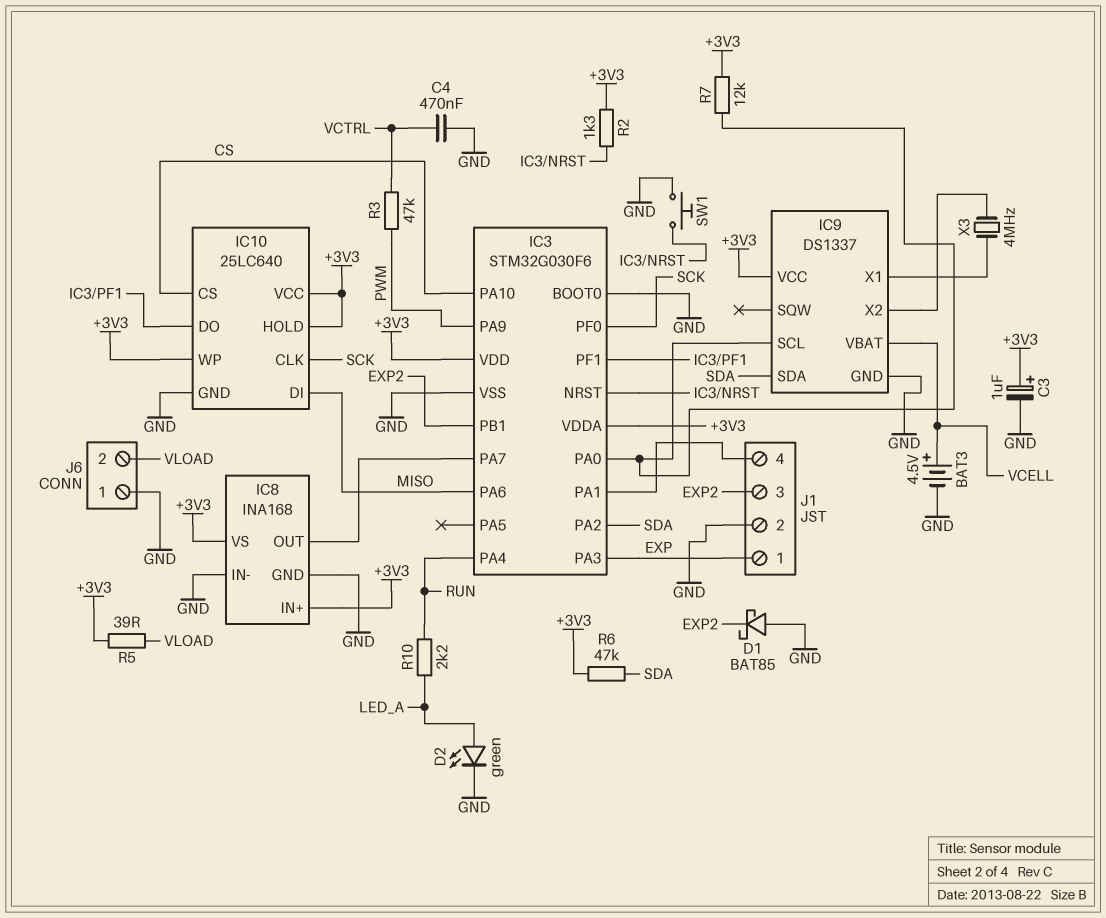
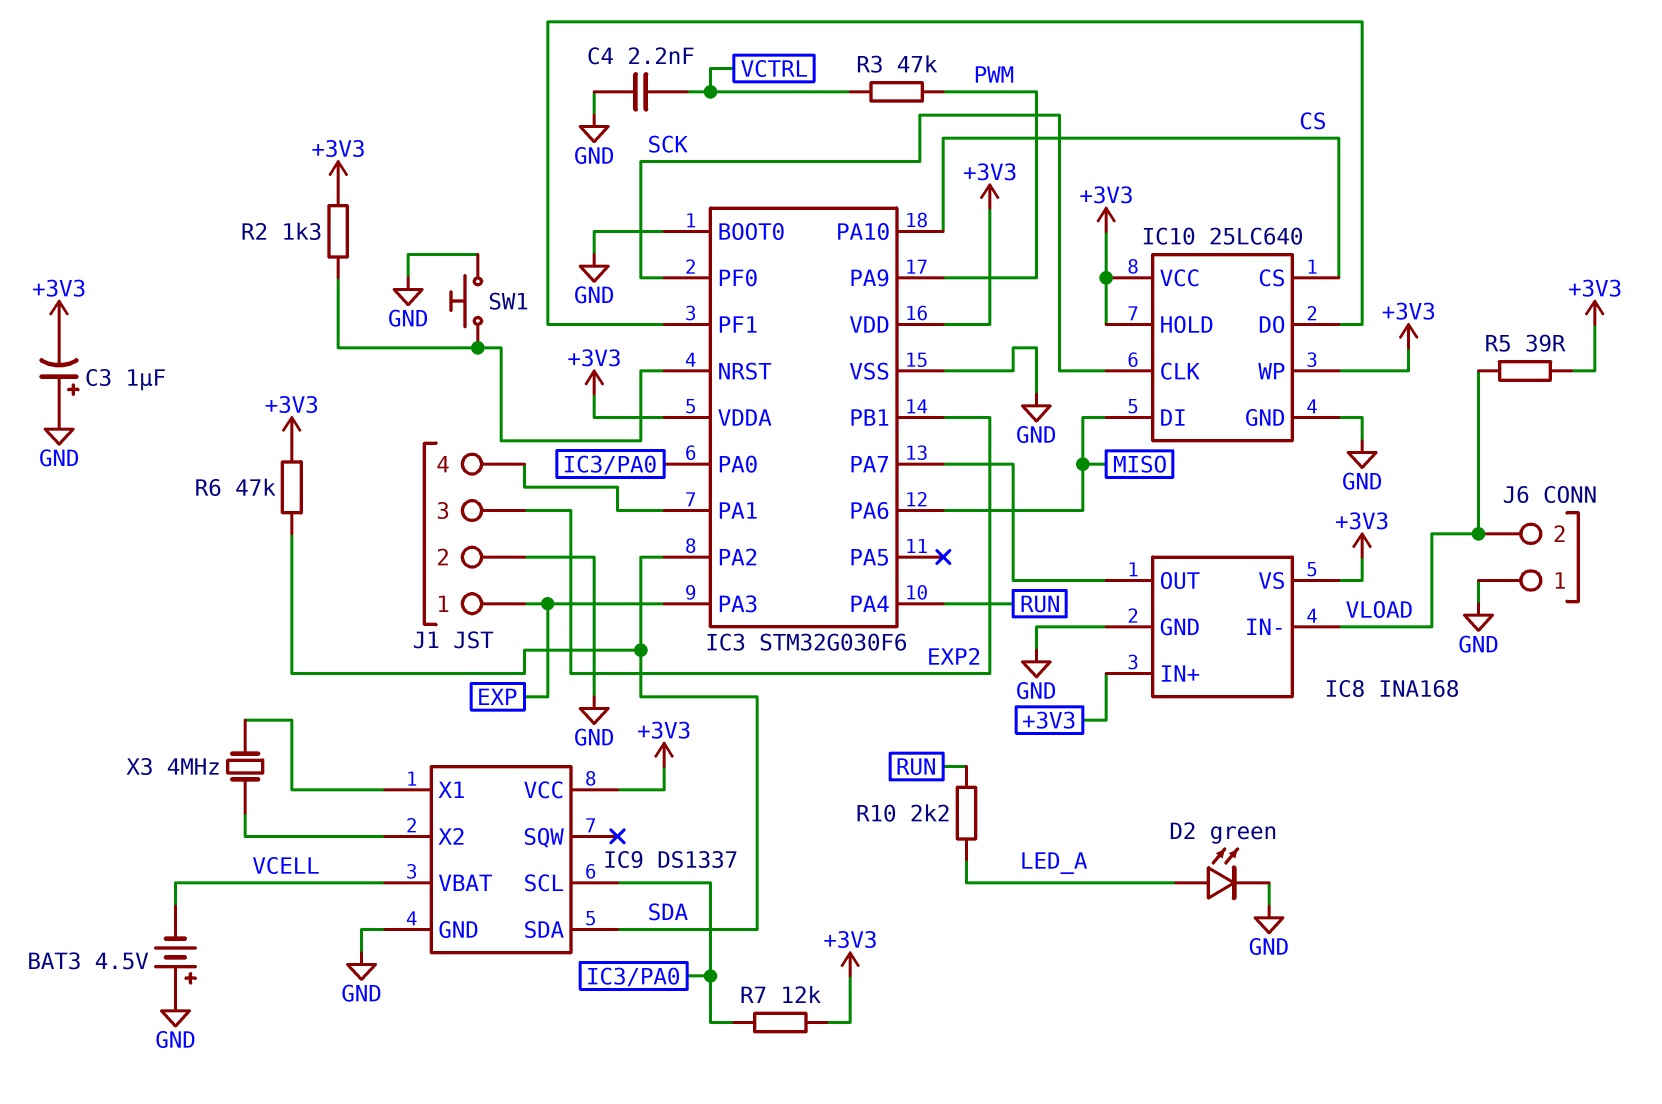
BAT3: 4.5V (plus VCELL, minus GND) -> 4.5V (plus GND, minus VCELL)
C3: 1uF (plus +3V3, minus GND) -> 1uF (plus GND, minus +3V3)
C4: 470nF (GND, VCTRL) -> 2.2nF (GND, VCTRL)
D1: schottky BAT85 (A GND, K EXP2) -> none
IC8 pin IN-: GND -> VLOAD

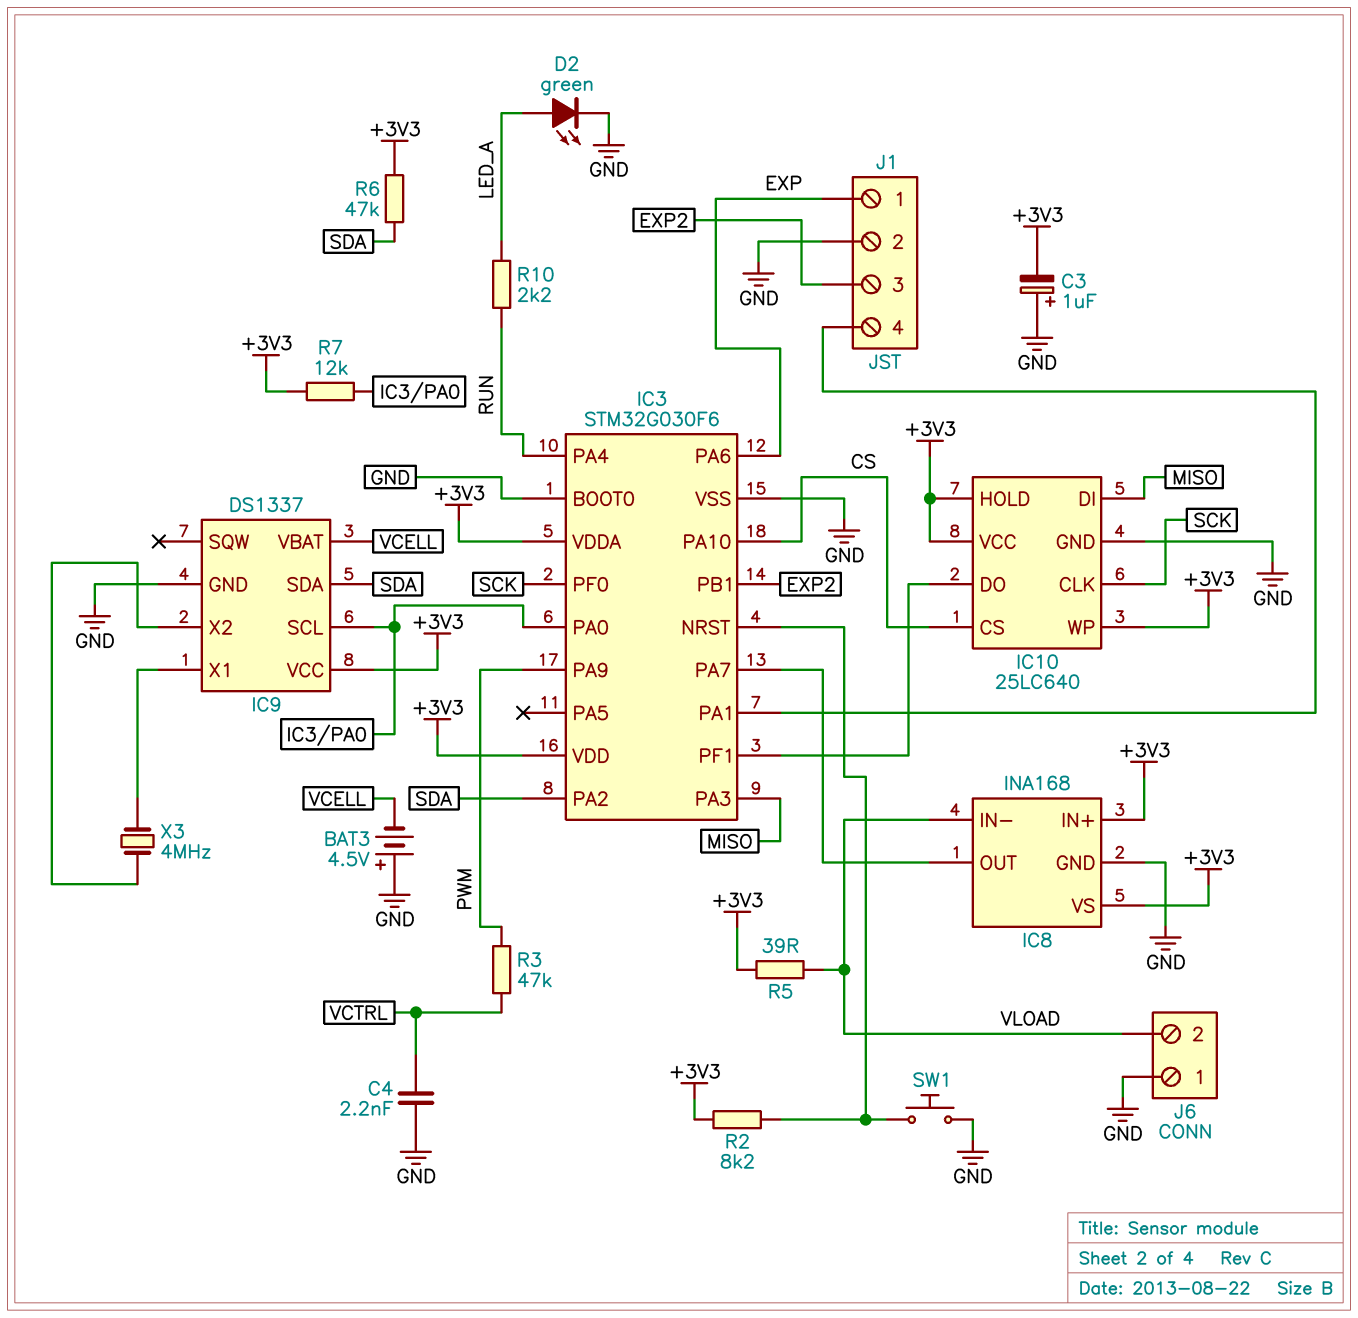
IC3 pin PA3: EXP -> MISO
IC3 pin PA6: MISO -> EXP
R2: 1.3k (+3V3, IC3/NRST) -> 8.2k (+3V3, IC3/NRST)

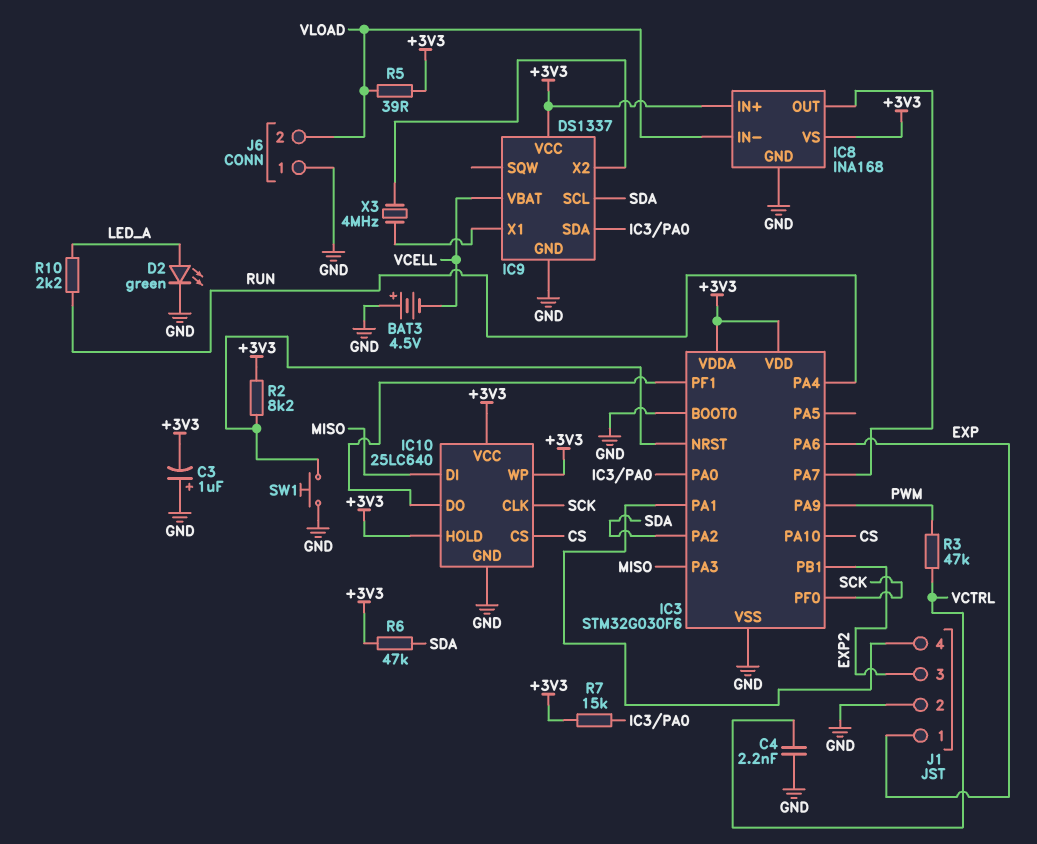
IC9 pin SCL: IC3/PA0 -> SDA
IC9 pin SDA: SDA -> IC3/PA0
R7: 12k (+3V3, IC3/PA0) -> 15k (+3V3, IC3/PA0)

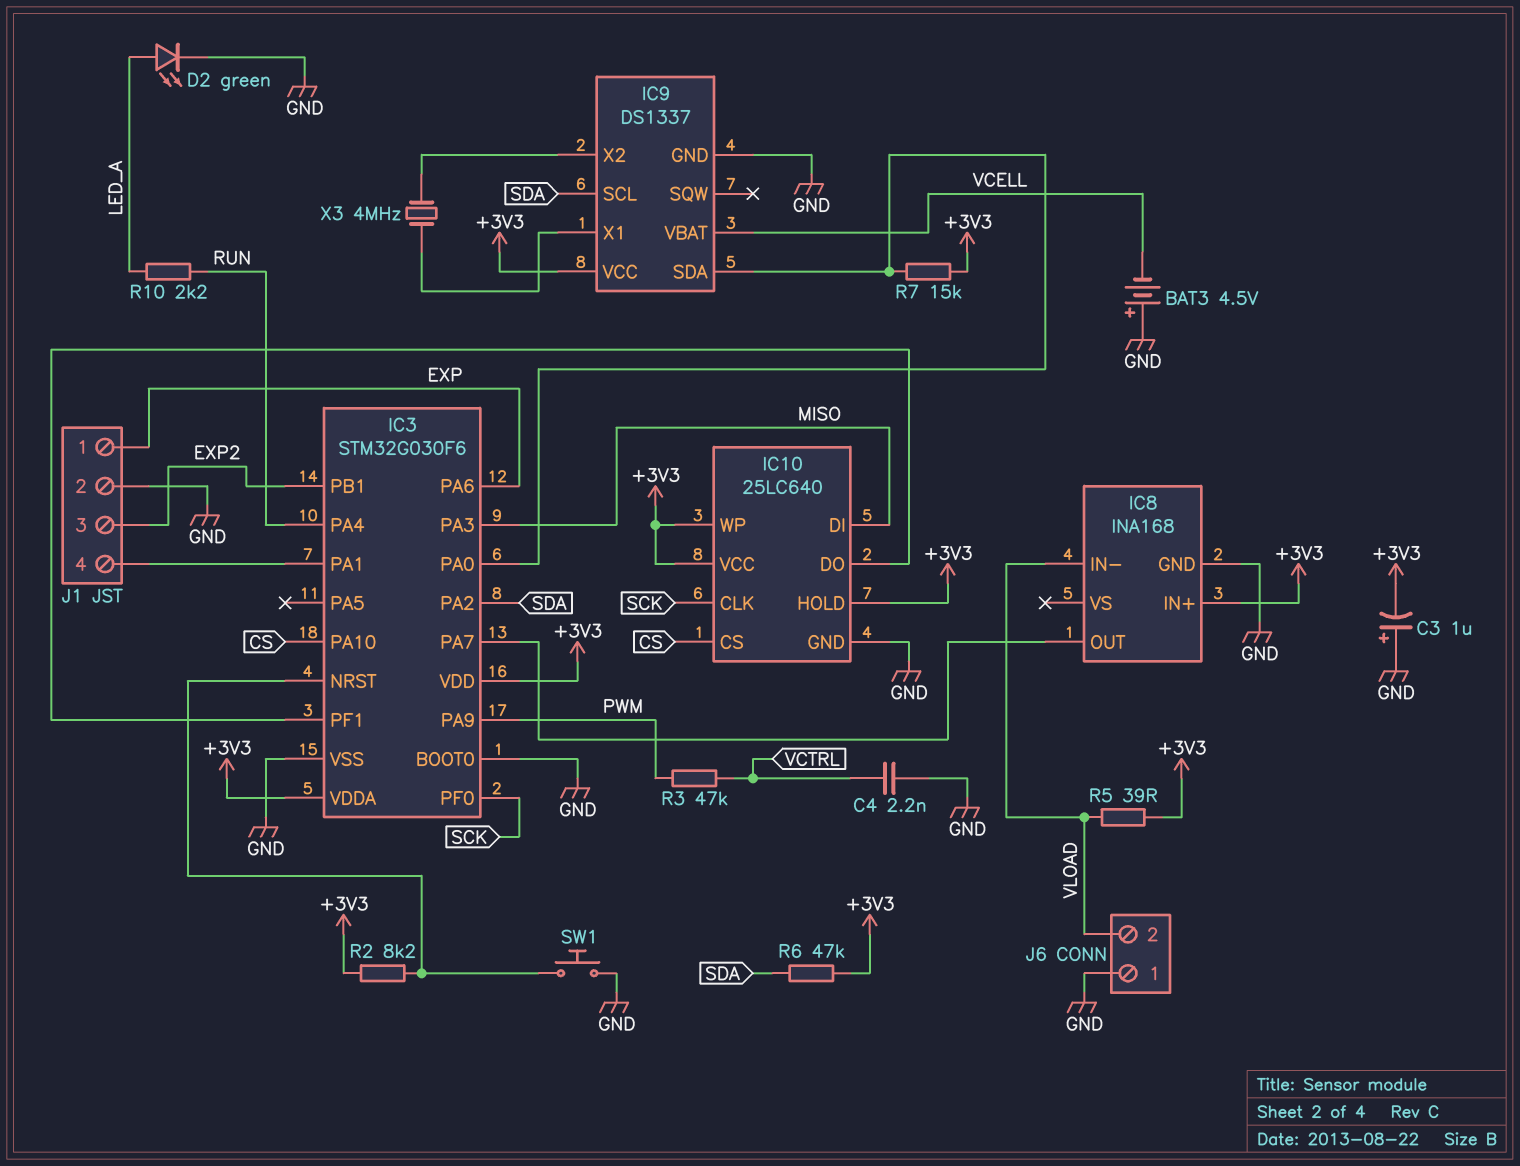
IC8 pin VS: +3V3 -> none

